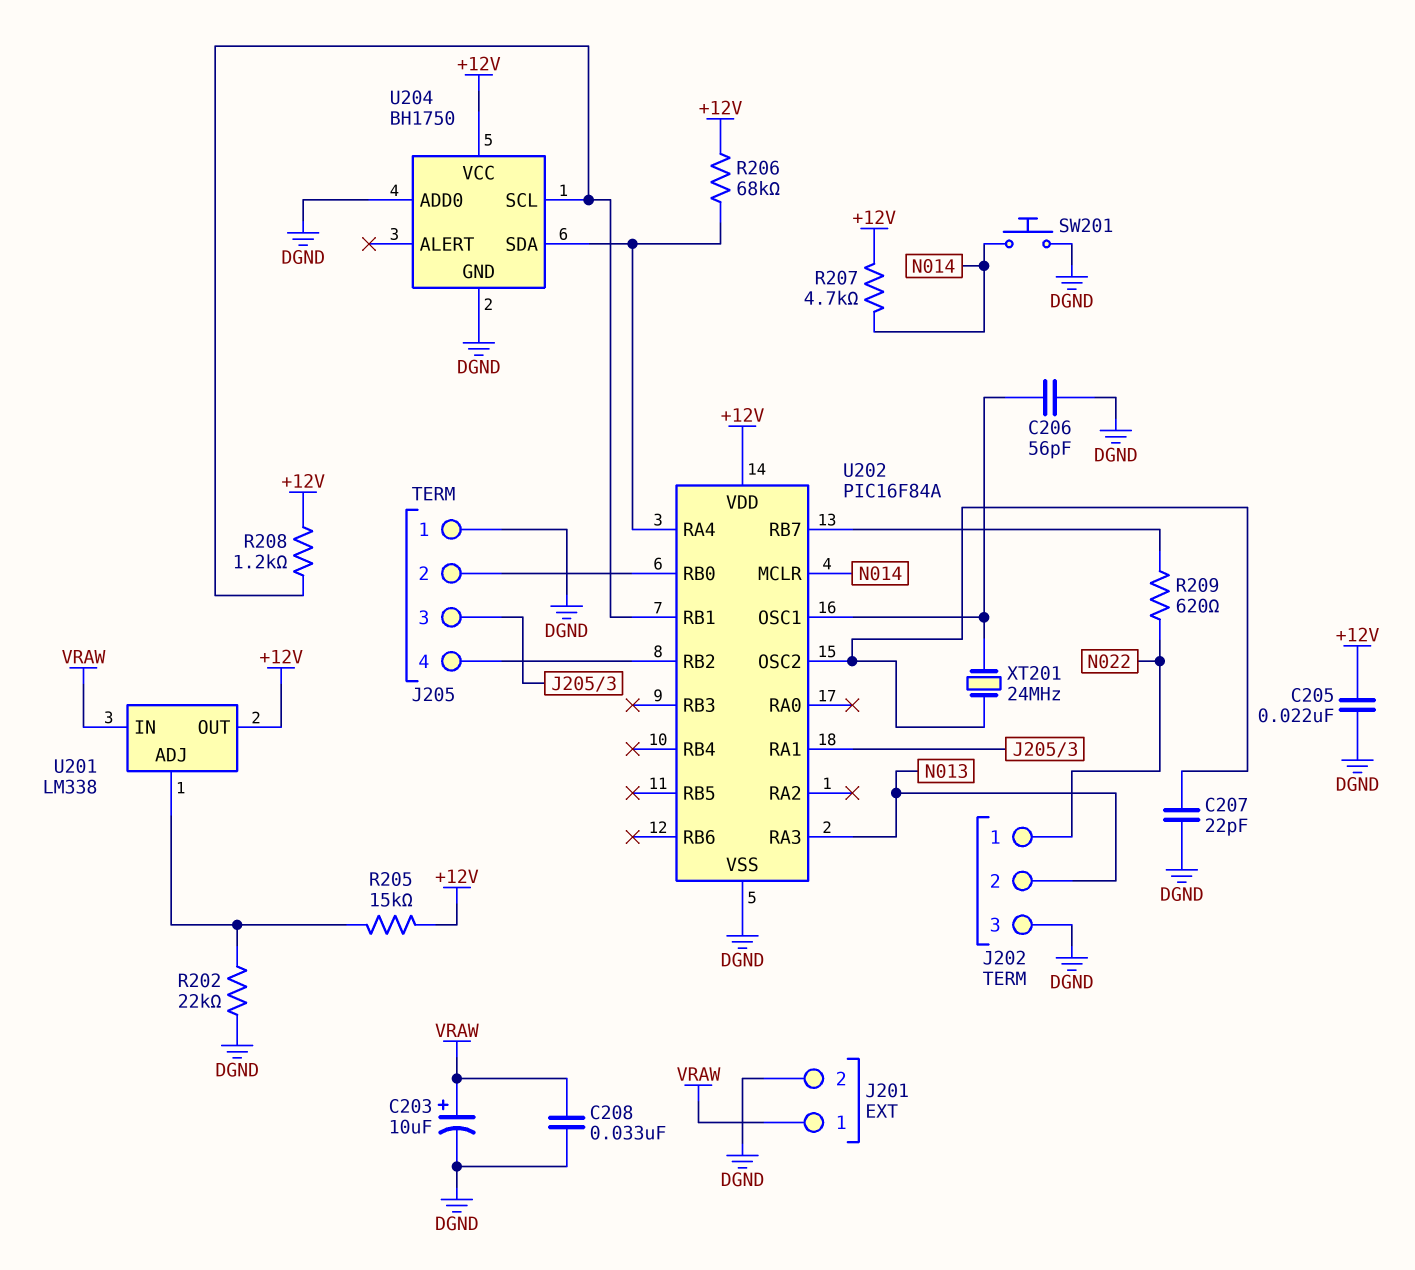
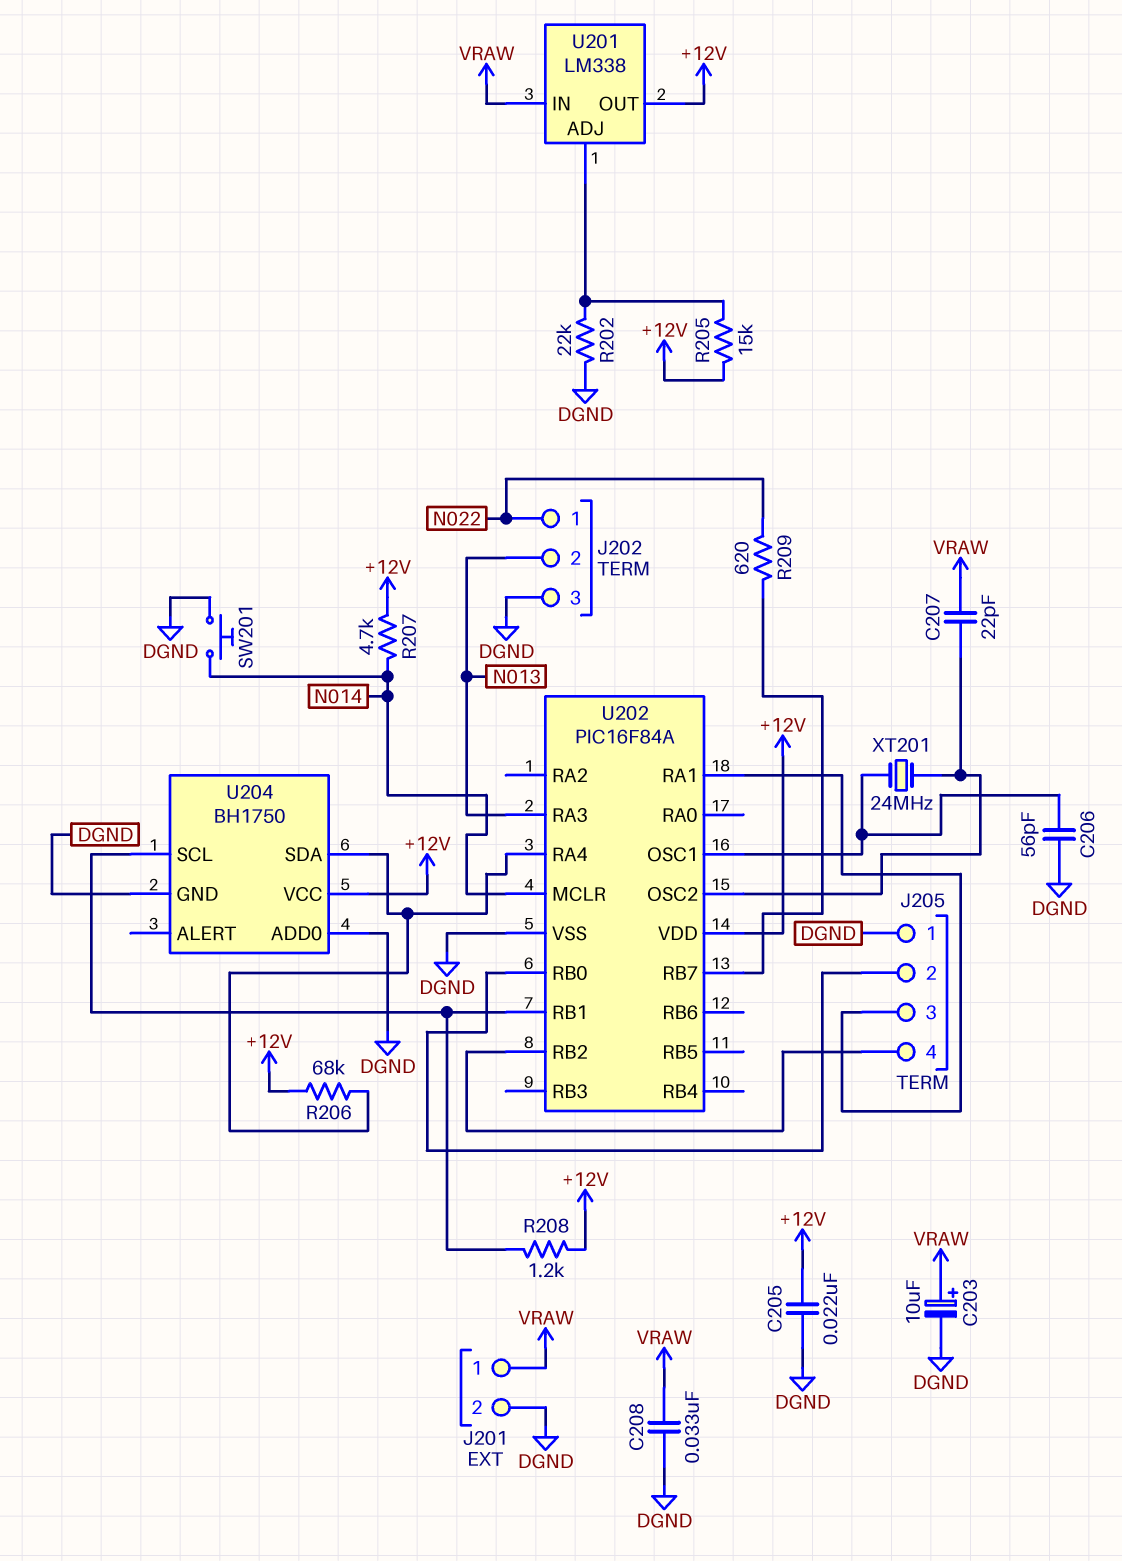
C207: 22pF (DGND, U202/OSC2) -> 22pF (U202/OSC2, VRAW)

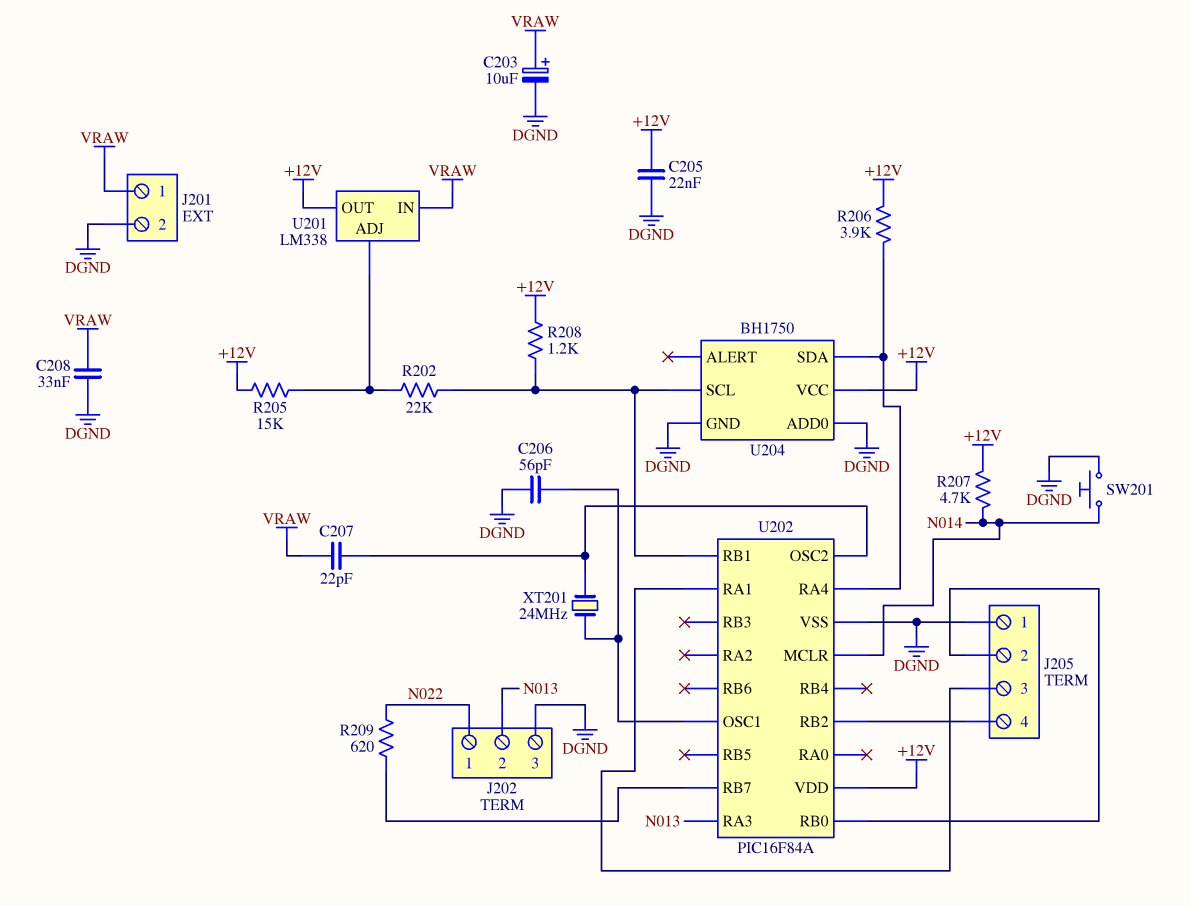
R202: 22k (DGND, U201/ADJ) -> 22k (U201/ADJ, U202/RB1)
R206: 68k (+12V, U202/RA4) -> 3.9k (+12V, U202/RA4)

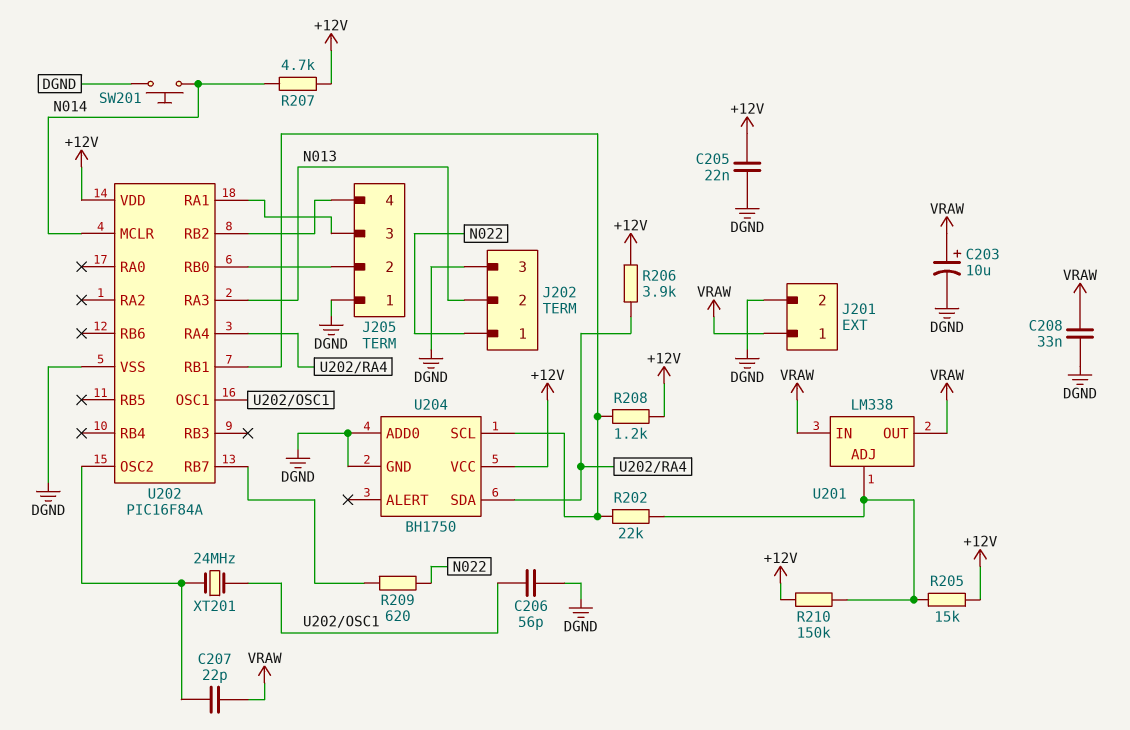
R210: none -> 150k (+12V, U201/ADJ)
U201 pin OUT: +12V -> VRAW

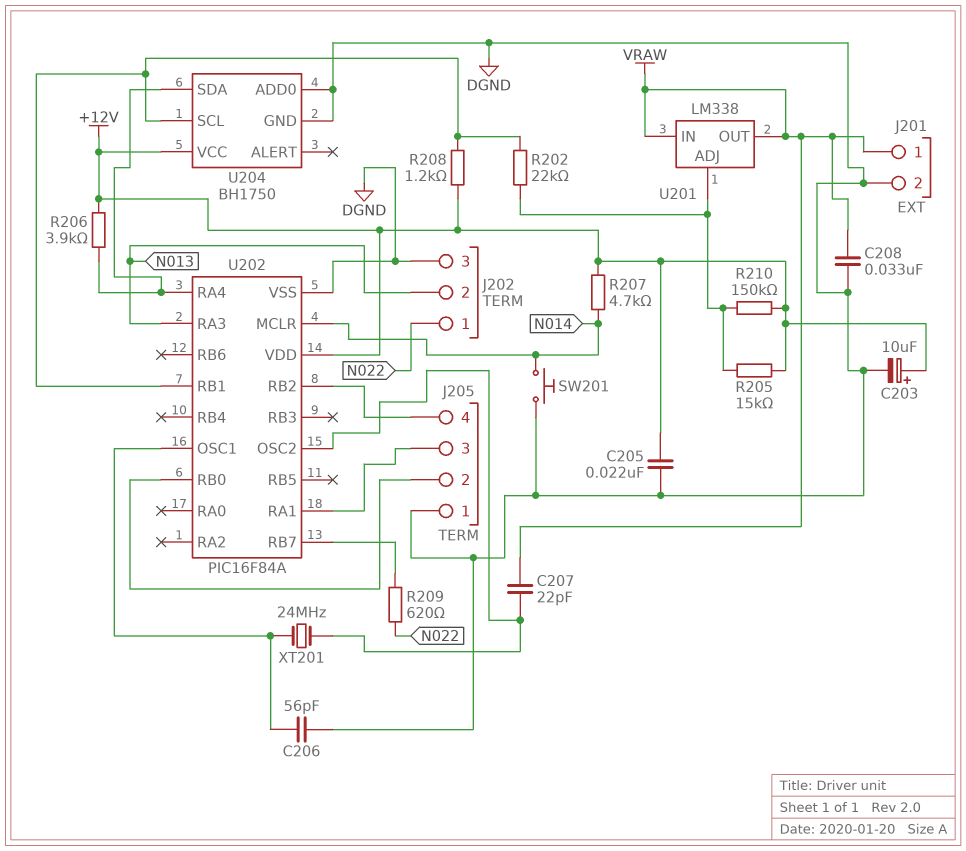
C203: 10uF (plus VRAW, minus DGND) -> 10uF (plus +12V, minus DGND)

